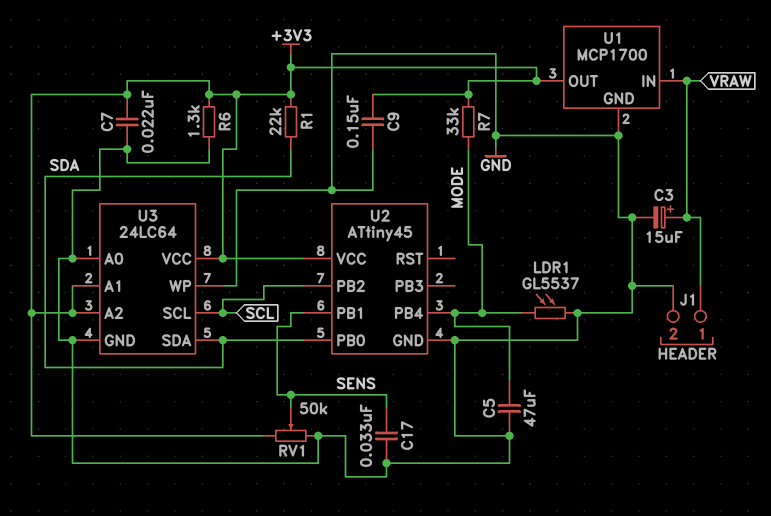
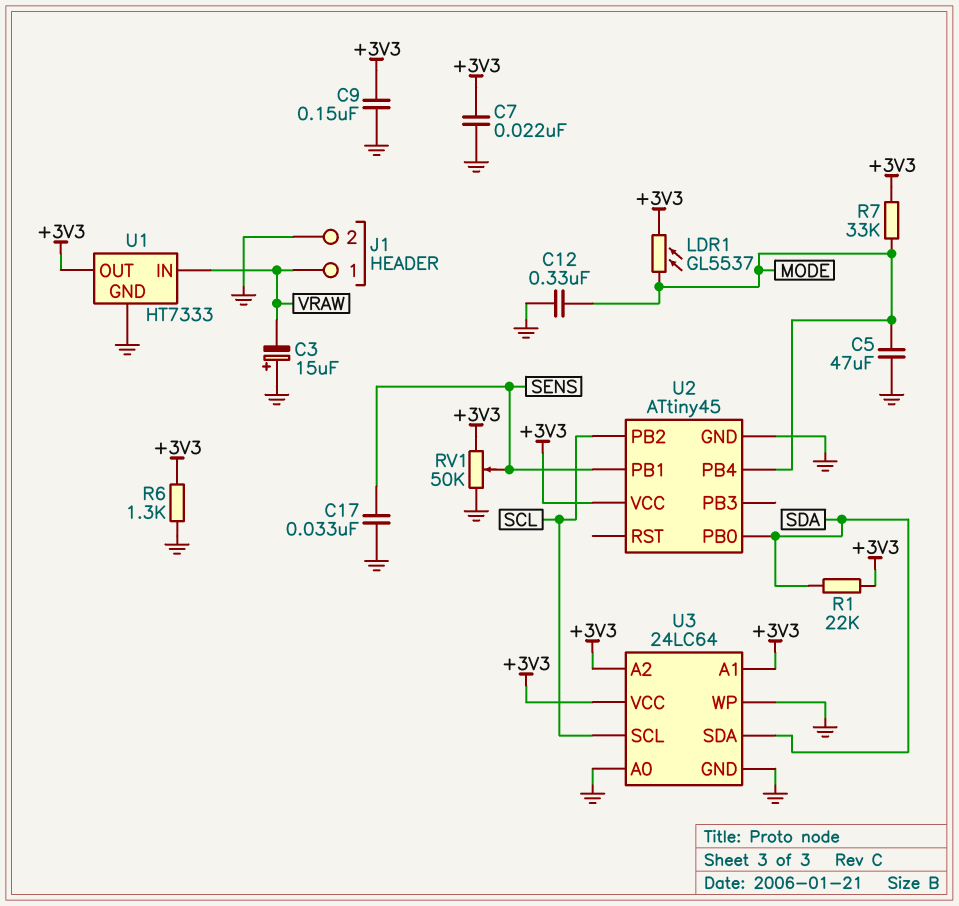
C3: 15uF (plus VRAW, minus GND) -> 15uF (plus GND, minus VRAW)
C12: none -> 330nF (GND, MODE)
LDR1: GL5537 (GND, MODE) -> GL5537 (+3V3, MODE)
U1: MCP1700 -> HT7333

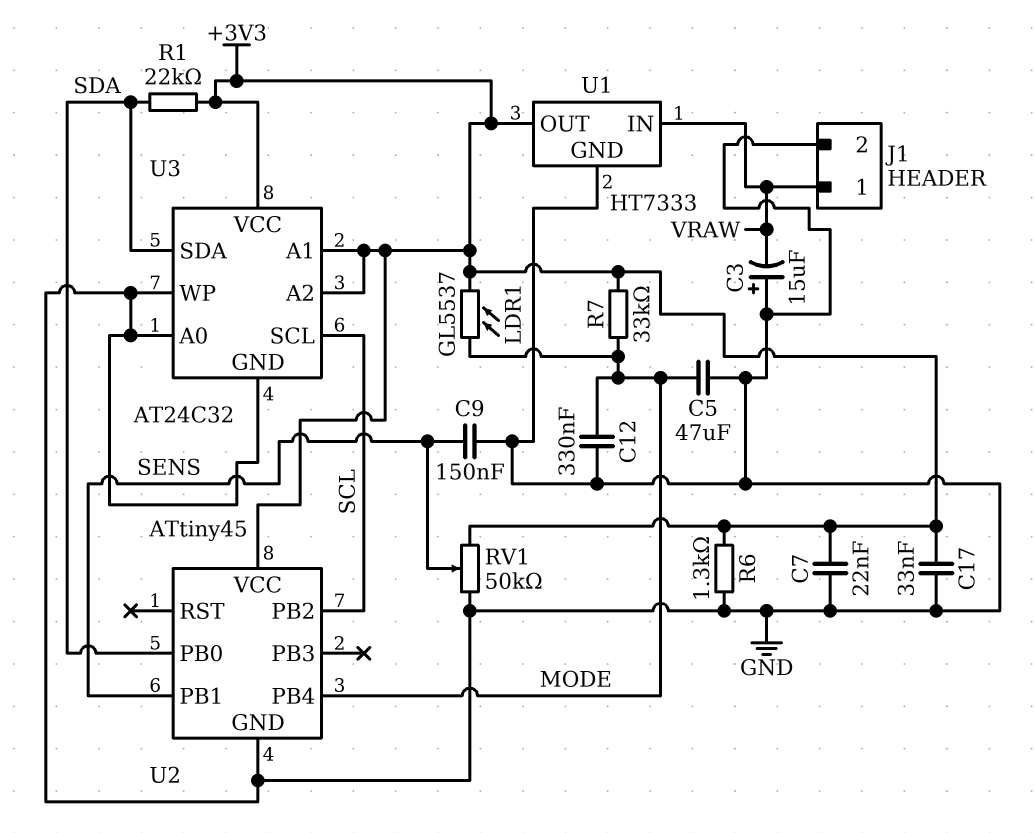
C9: 150nF (+3V3, GND) -> 150nF (GND, SENS)
C17: 33nF (GND, SENS) -> 33nF (+3V3, GND)
U3: 24LC64 -> AT24C32

